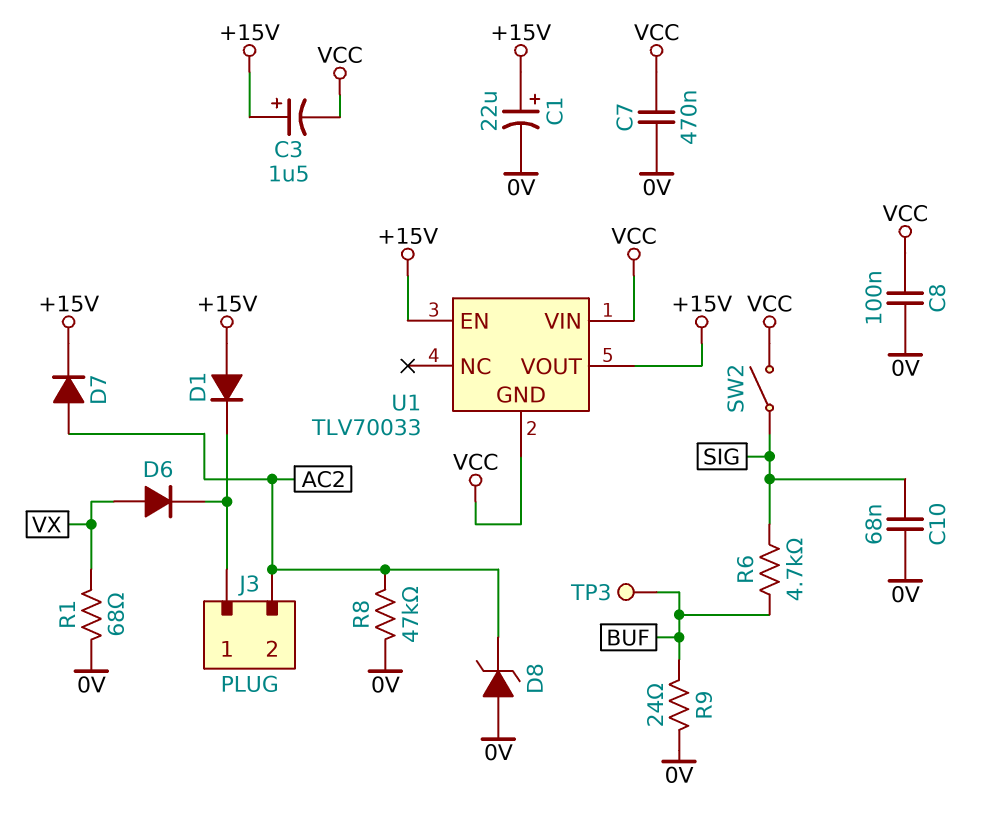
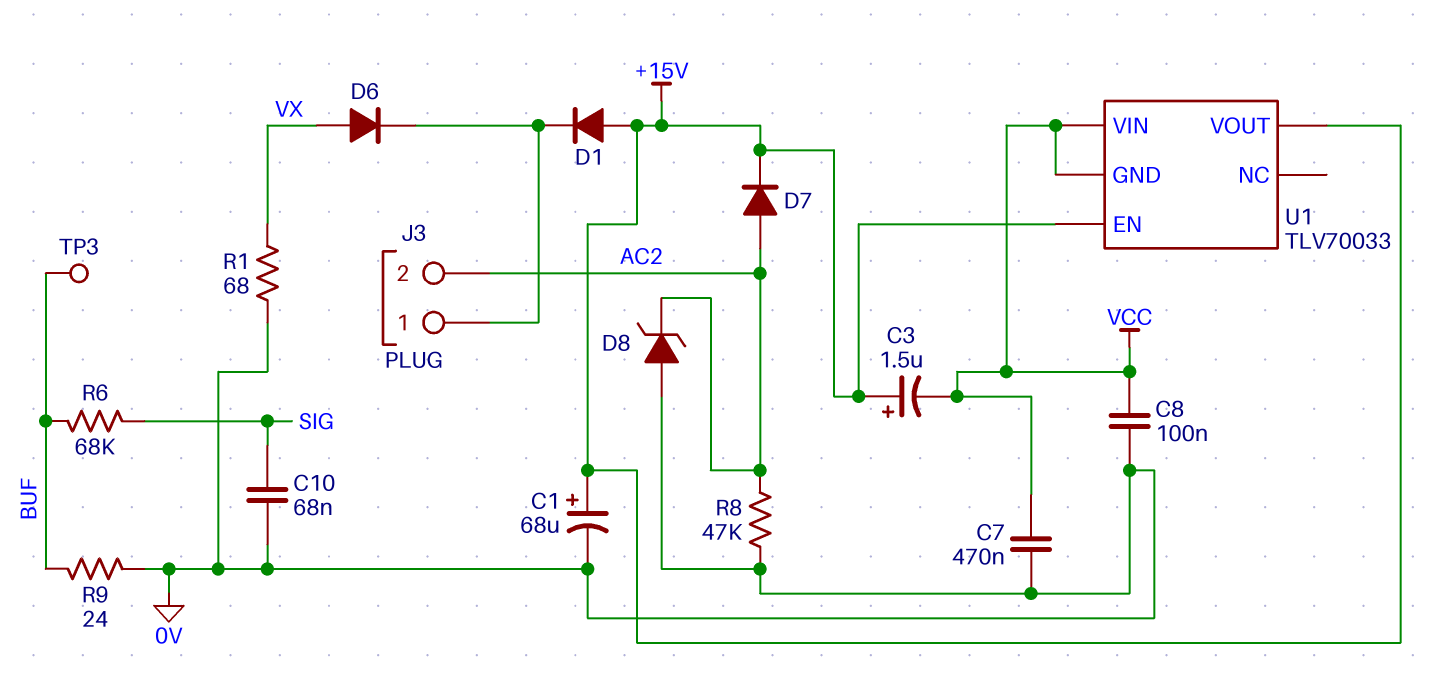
C1: 22uF (plus +15V, minus 0V) -> 68uF (plus +15V, minus 0V)
R6: 4.7k (BUF, SIG) -> 68k (BUF, SIG)
SW2: switch (SIG, VCC) -> none

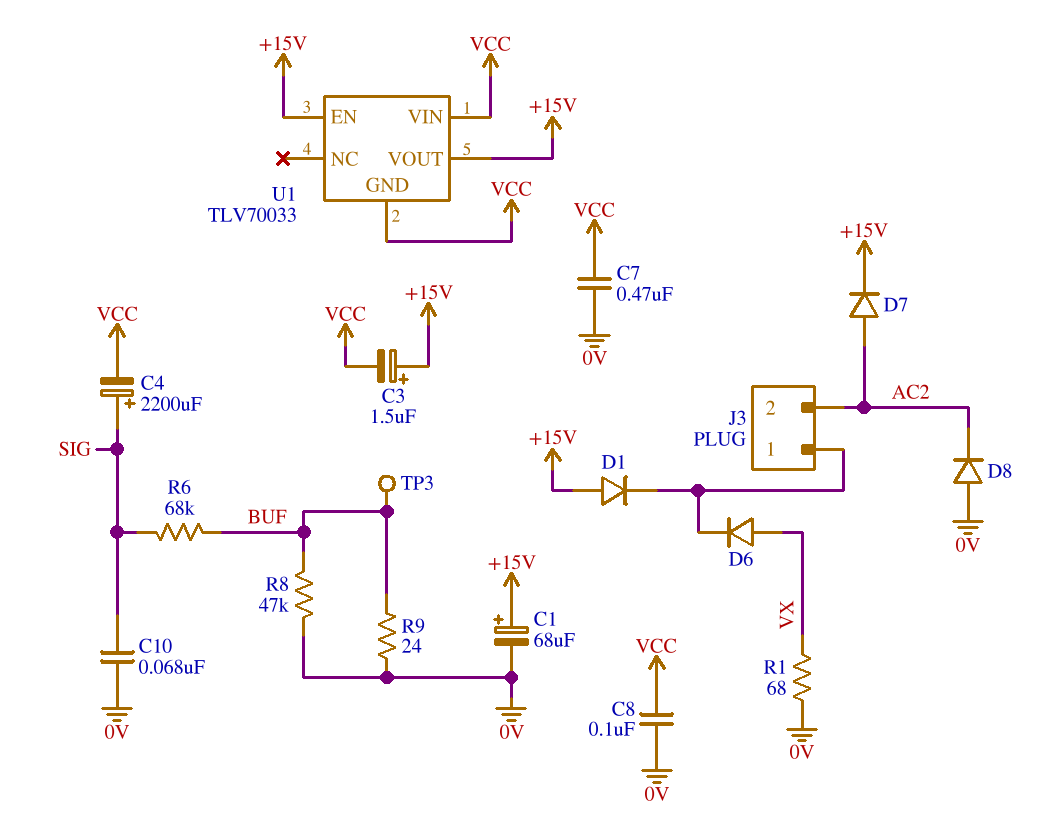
C4: none -> 2200uF (plus SIG, minus VCC)
D8: zener (A 0V, K AC2) -> diode (A 0V, K AC2)
R8: 47k (0V, AC2) -> 47k (0V, BUF)

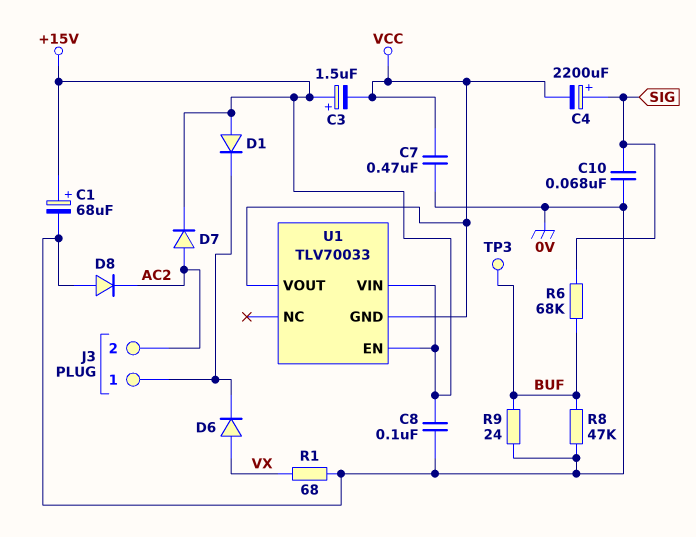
C8: 100nF (0V, VCC) -> 100nF (+15V, 0V)
U1 pin VIN: VCC -> +15V
U1 pin VOUT: +15V -> VCC

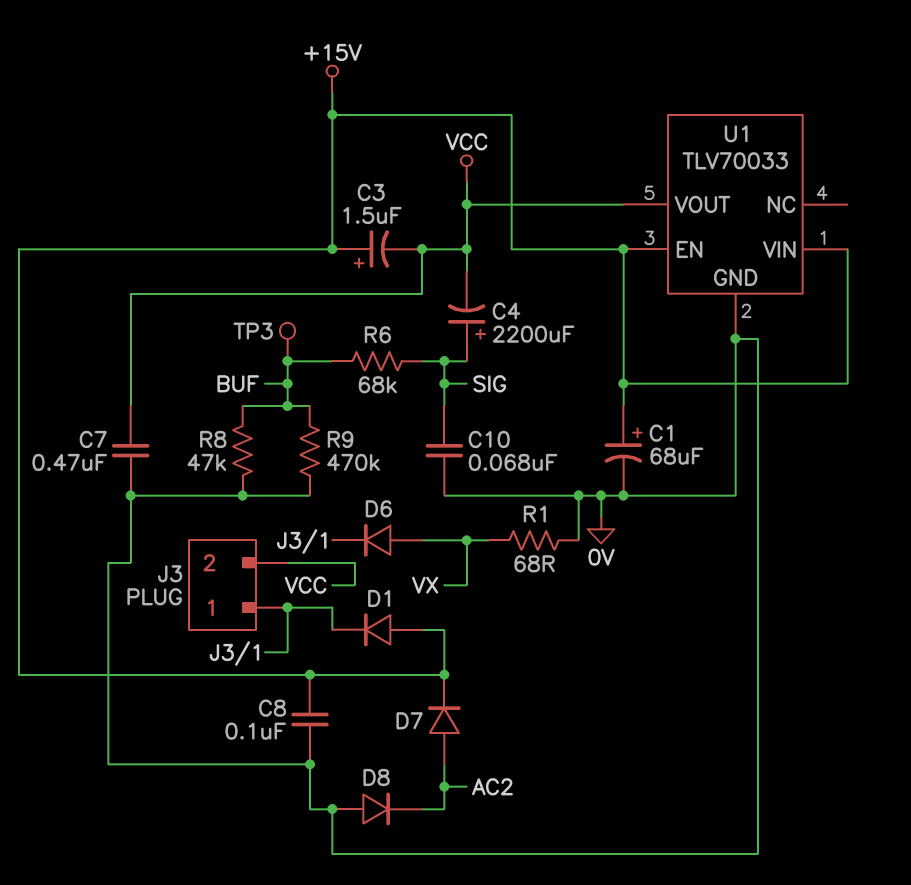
J3 pin 2: AC2 -> VCC
R9: 24 (0V, BUF) -> 470k (0V, BUF)
U1 pin GND: VCC -> 0V

